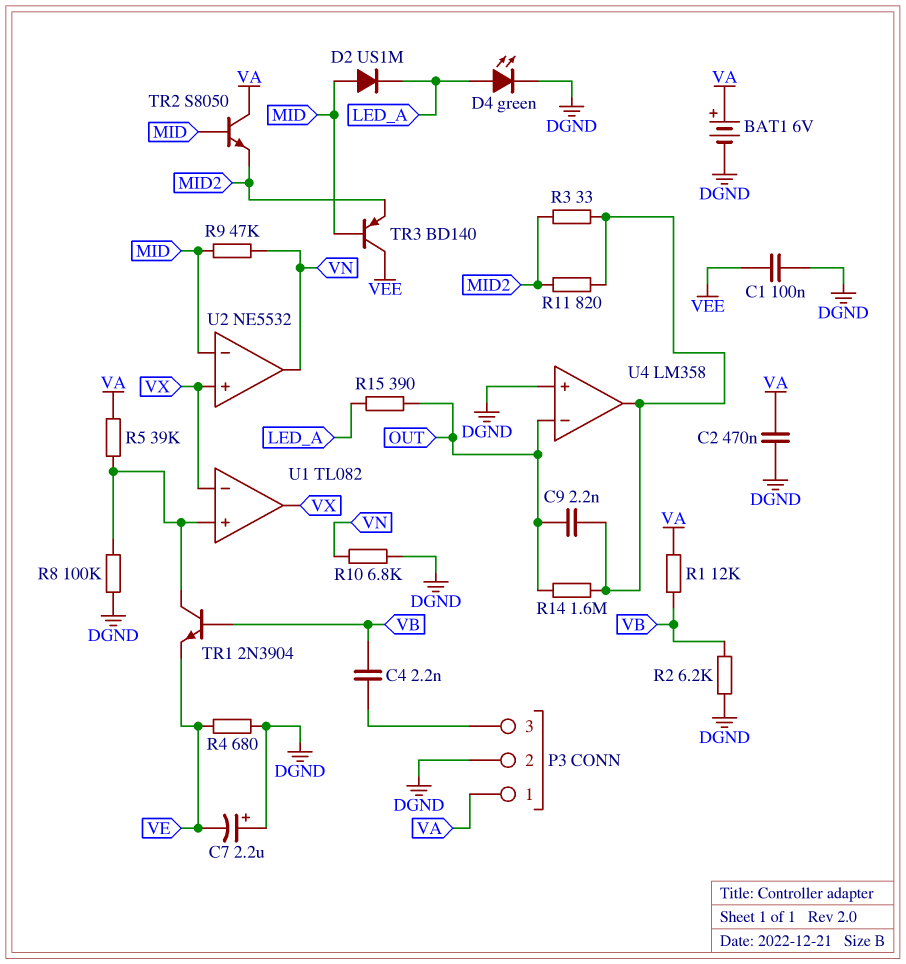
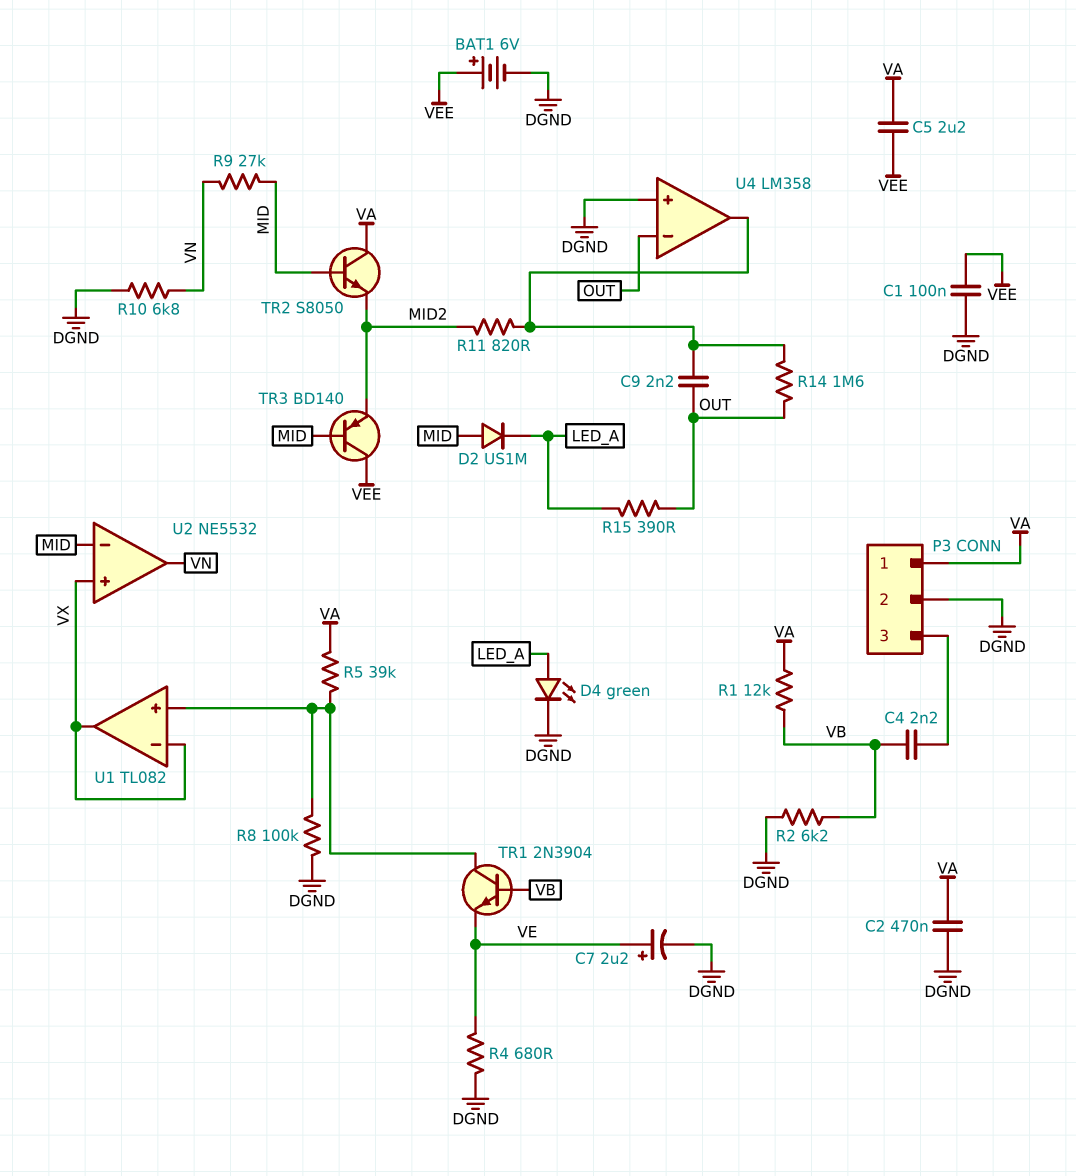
BAT1: 6V (plus VA, minus DGND) -> 6V (plus VEE, minus DGND)
C5: none -> 2.2uF (VA, VEE)
C7: 2.2uF (plus DGND, minus VE) -> 2.2uF (plus VE, minus DGND)
R3: 33 (MID2, U4/out) -> none
R9: 47k (MID, VN) -> 27k (MID, VN)

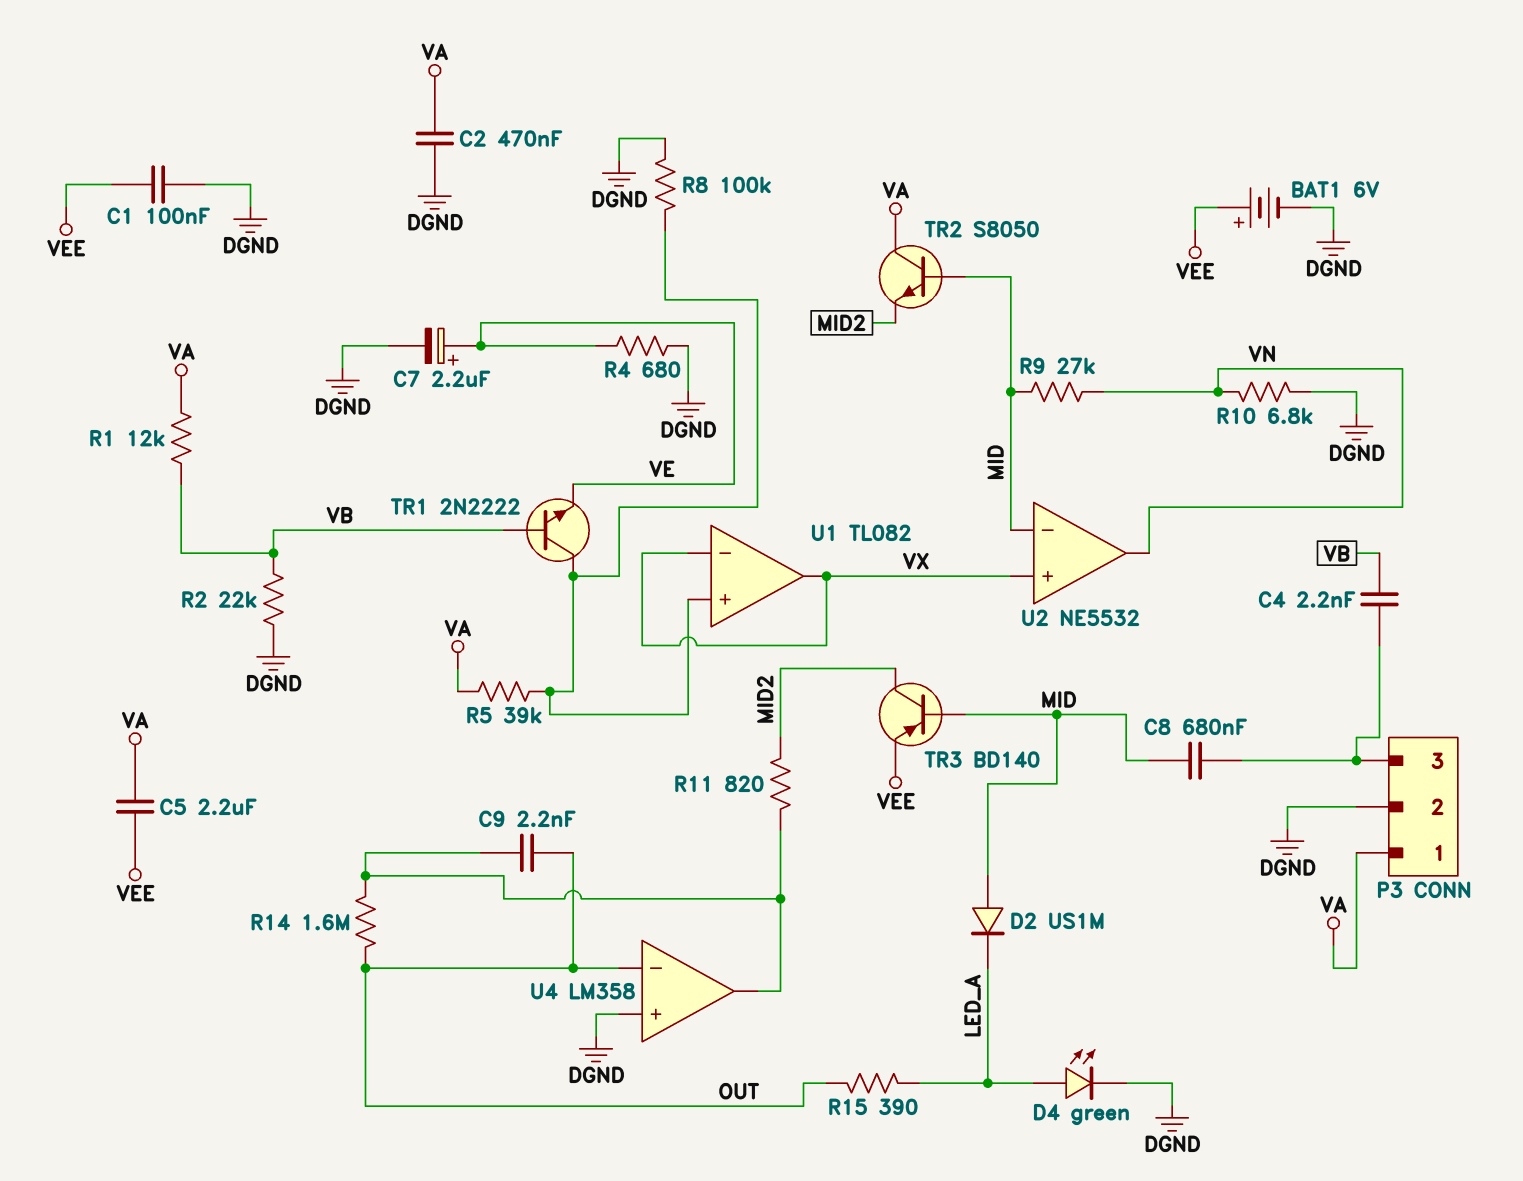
C8: none -> 680nF (MID, P3/3)
R2: 6.2k (DGND, VB) -> 22k (DGND, VB)
TR1: NPN 2N3904 (B VB, C U1/in+, E VE) -> NPN 2N2222 (B VB, C U1/in+, E VE)
TR3: PNP BD140 (B MID, C VEE, E MID2) -> PNP BD140 (B MID, C MID2, E VEE)

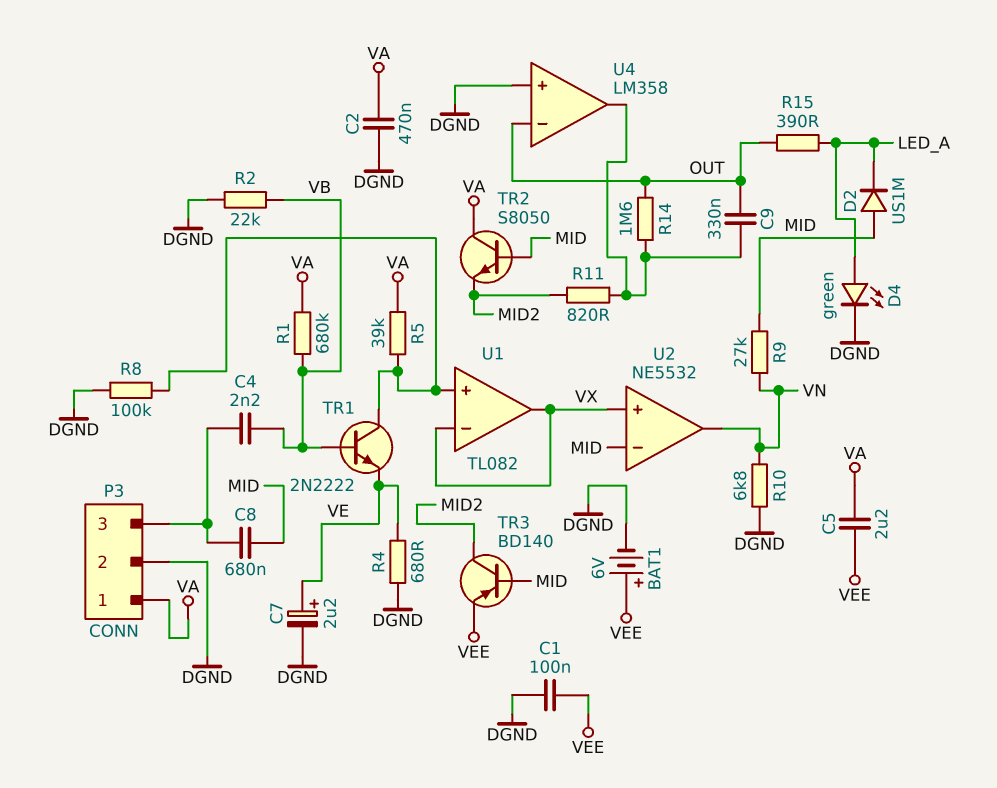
C9: 2.2nF (OUT, U4/out) -> 330nF (OUT, U4/out)
R1: 12k (VA, VB) -> 680k (VA, VB)

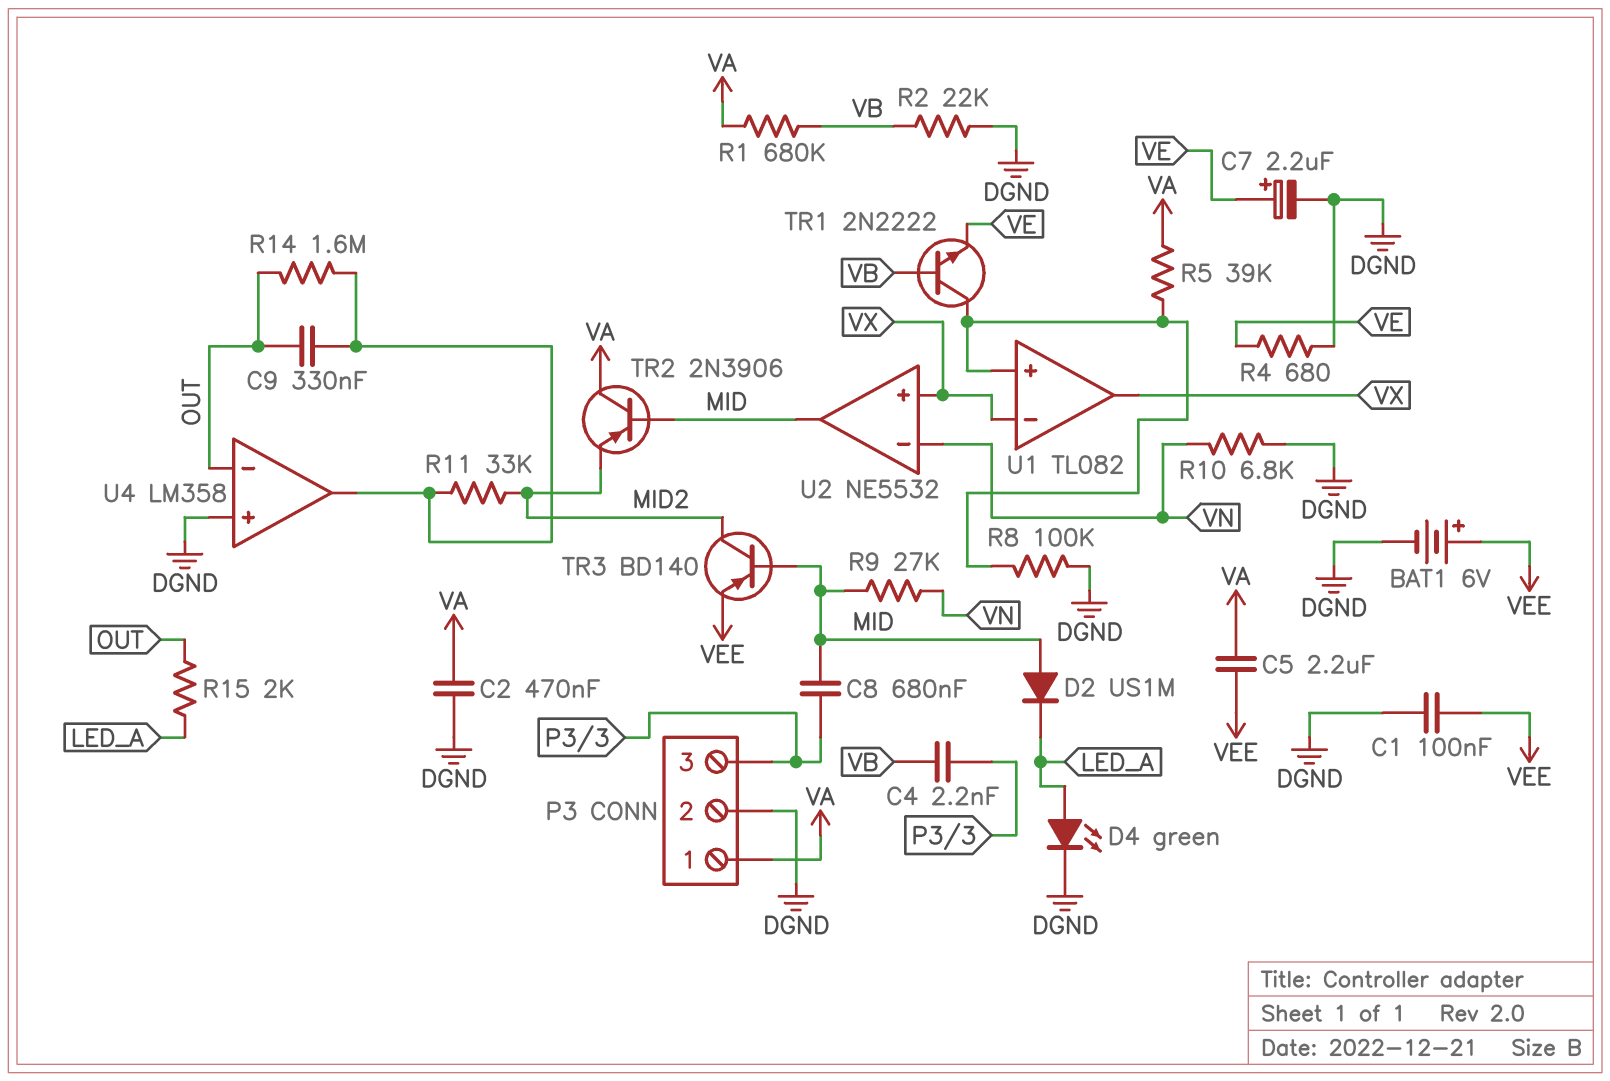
R11: 820 (MID2, U4/out) -> 33k (MID2, U4/out)
R15: 390 (LED_A, OUT) -> 2k (LED_A, OUT)
TR2: NPN S8050 (B MID, C VA, E MID2) -> PNP 2N3906 (B MID, C VA, E MID2)
U2 pin in-: MID -> VN
U2 pin out: VN -> MID

